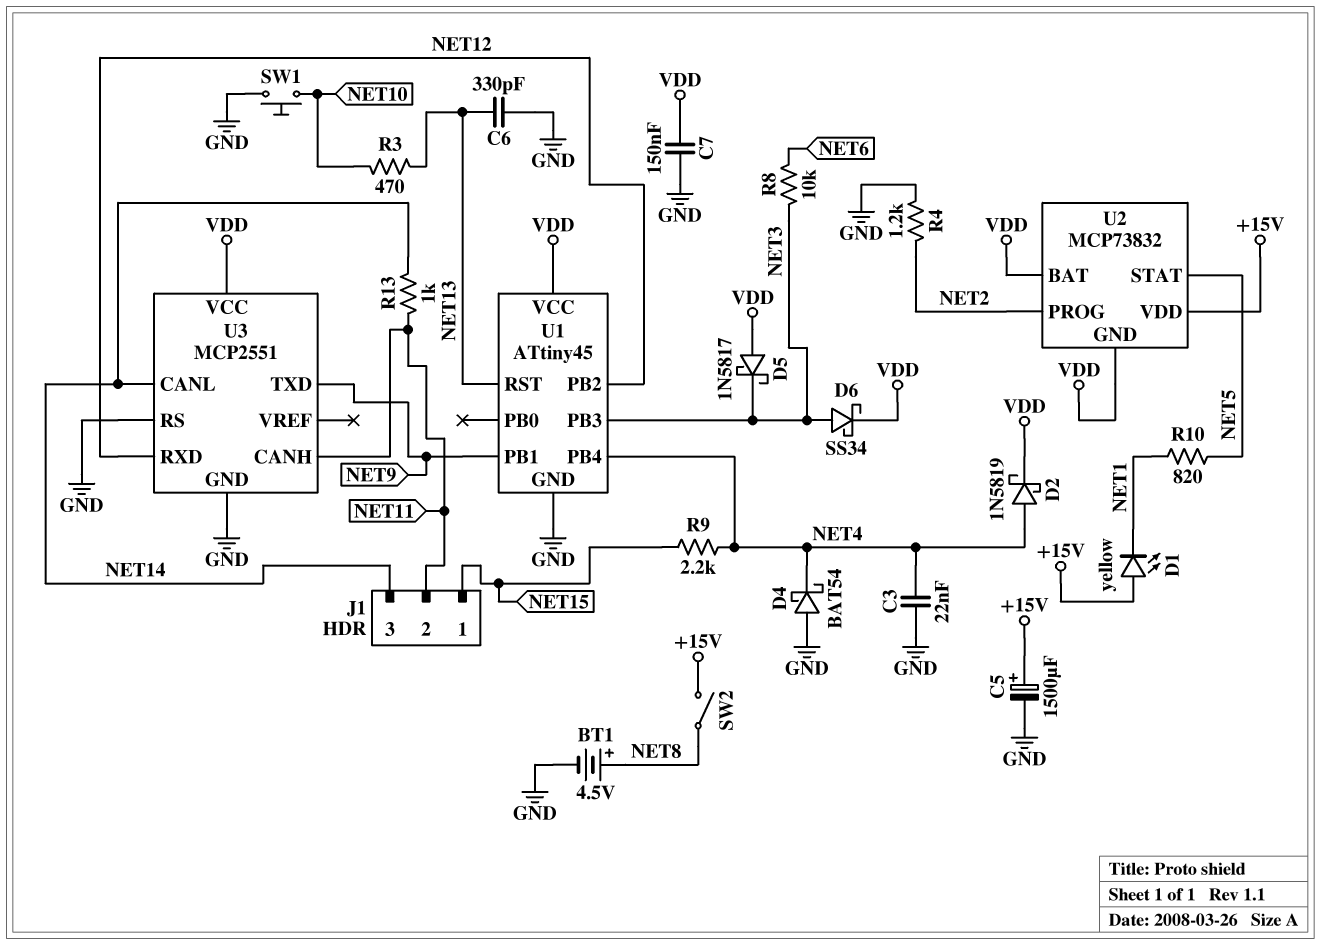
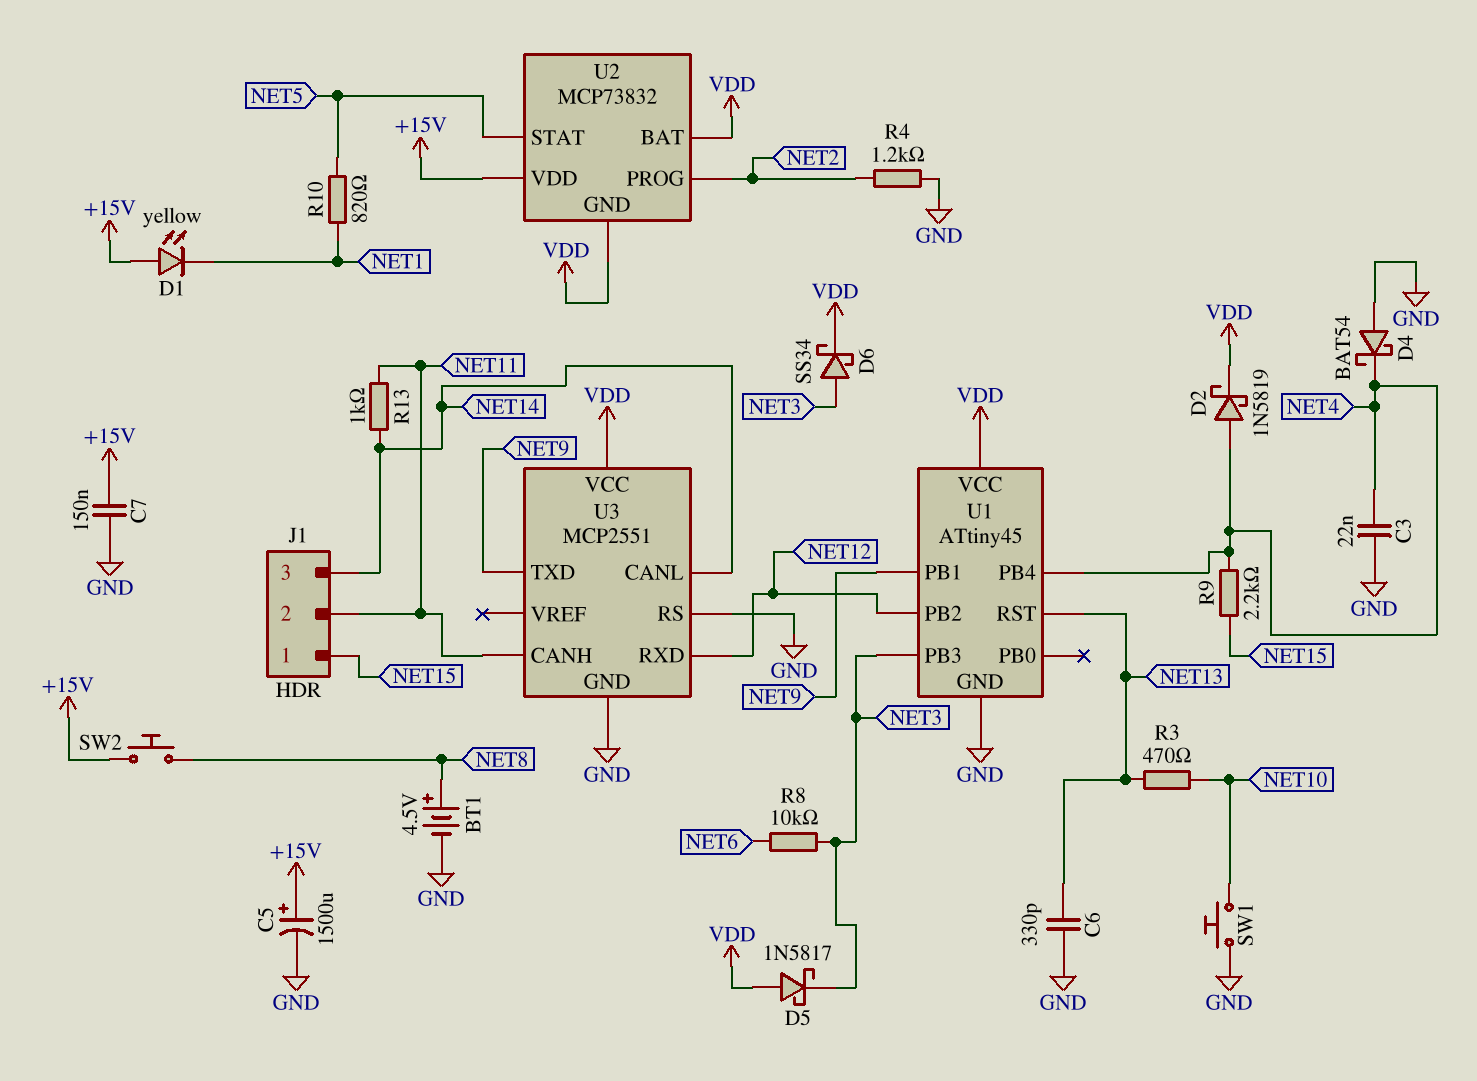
C7: 150nF (GND, VDD) -> 150nF (+15V, GND)
SW2: switch (+15V, NET8) -> button (+15V, NET8)

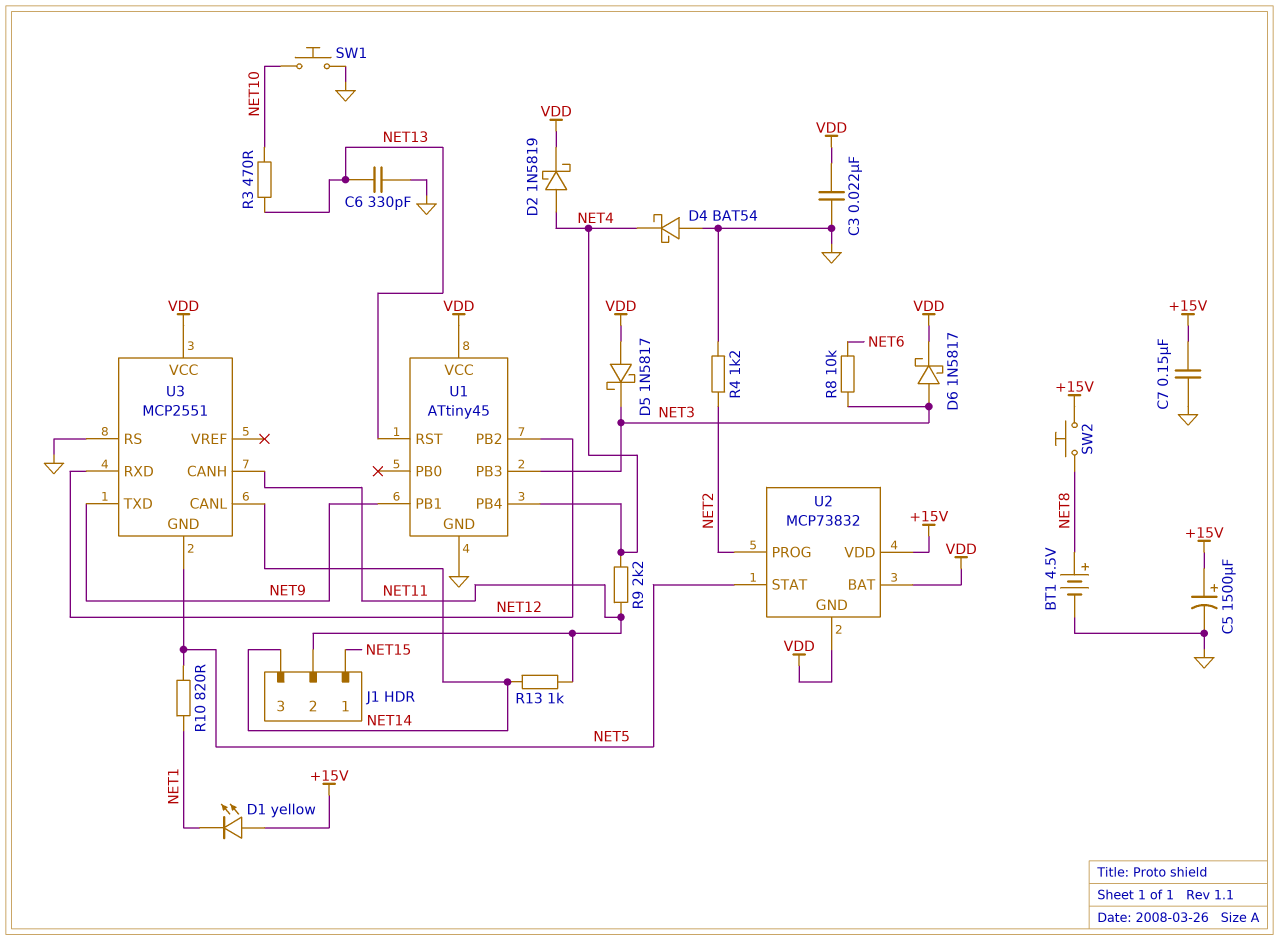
C3: 22nF (GND, NET4) -> 22nF (GND, VDD)
D6: schottky SS34 (A NET3, K VDD) -> schottky 1N5817 (A NET3, K VDD)
R9: 2.2k (NET4, NET15) -> 2.2k (NET4, NET11)
U3 pin GND: GND -> NET5

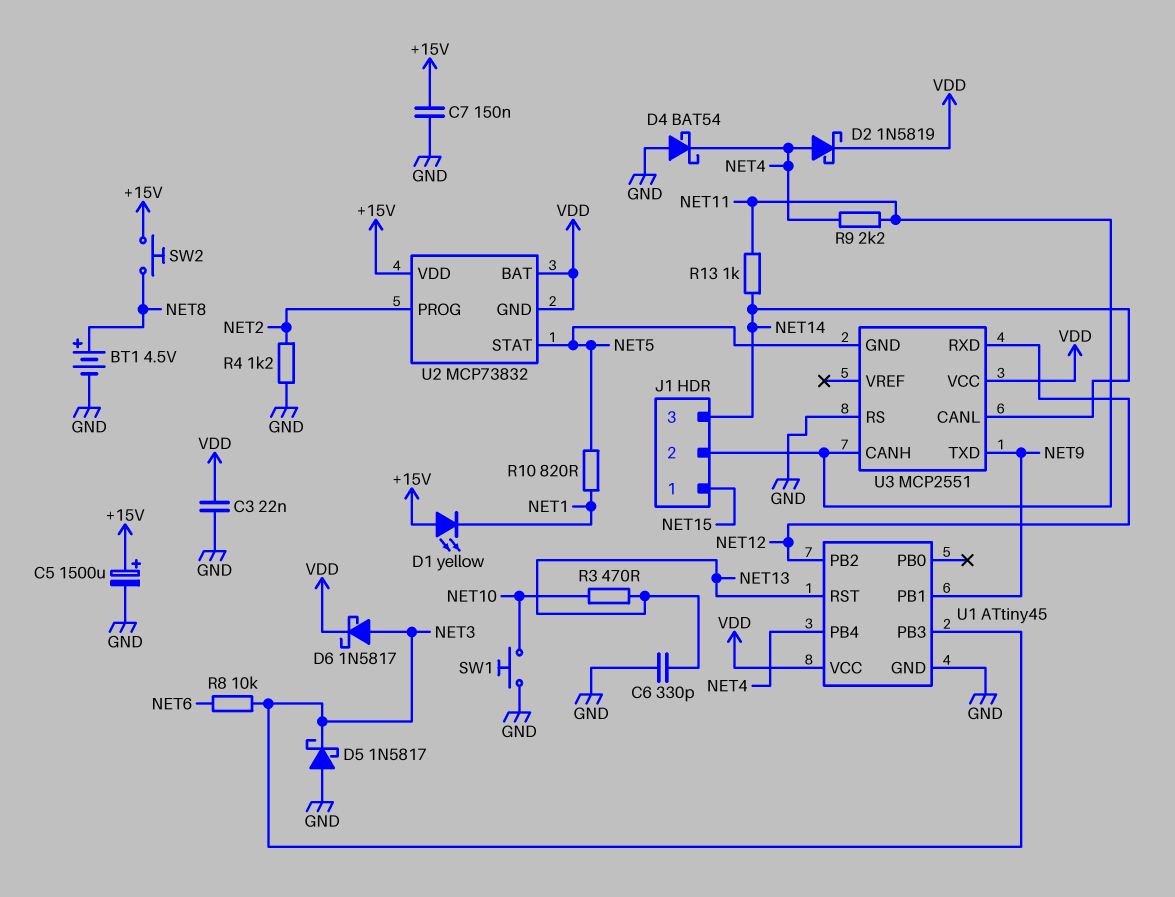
D5: schottky 1N5817 (A VDD, K NET3) -> schottky 1N5817 (A GND, K NET3)

